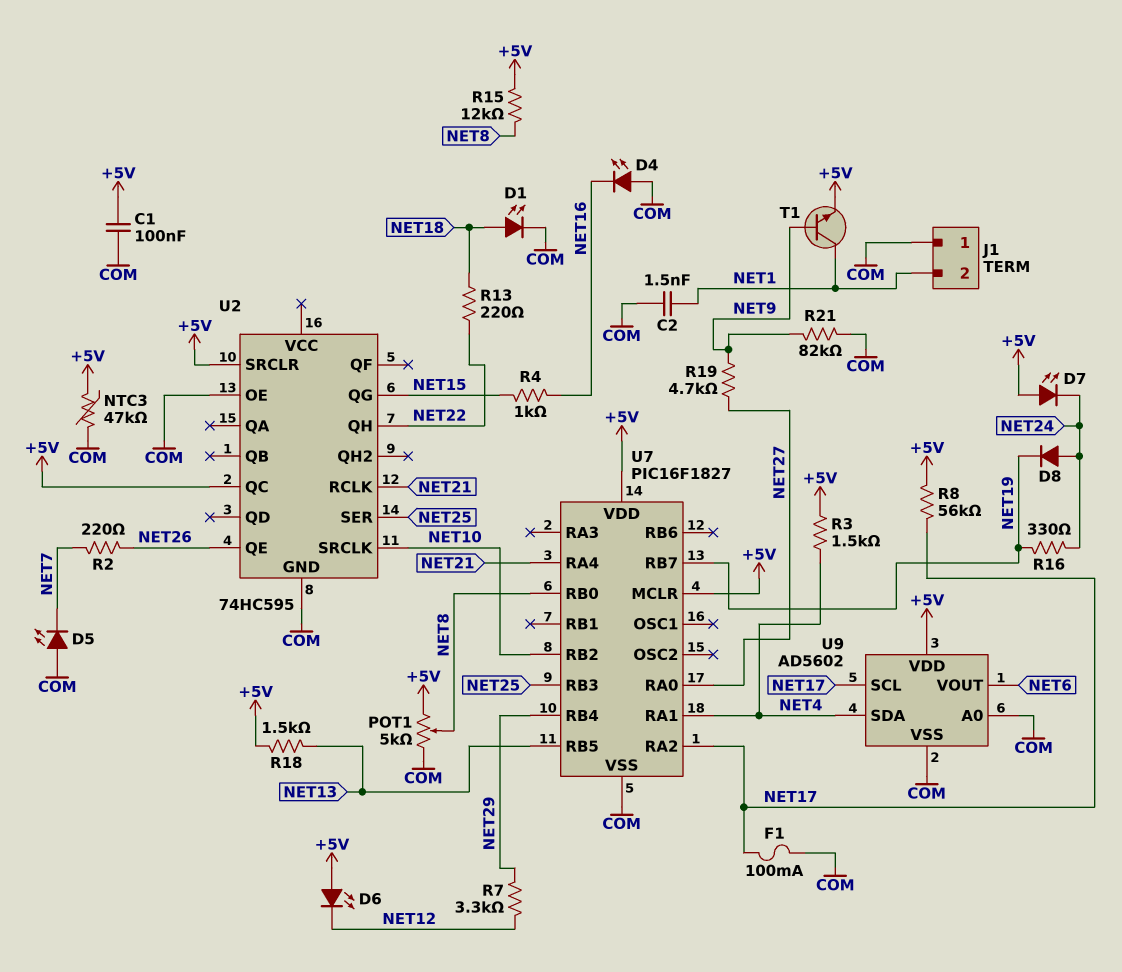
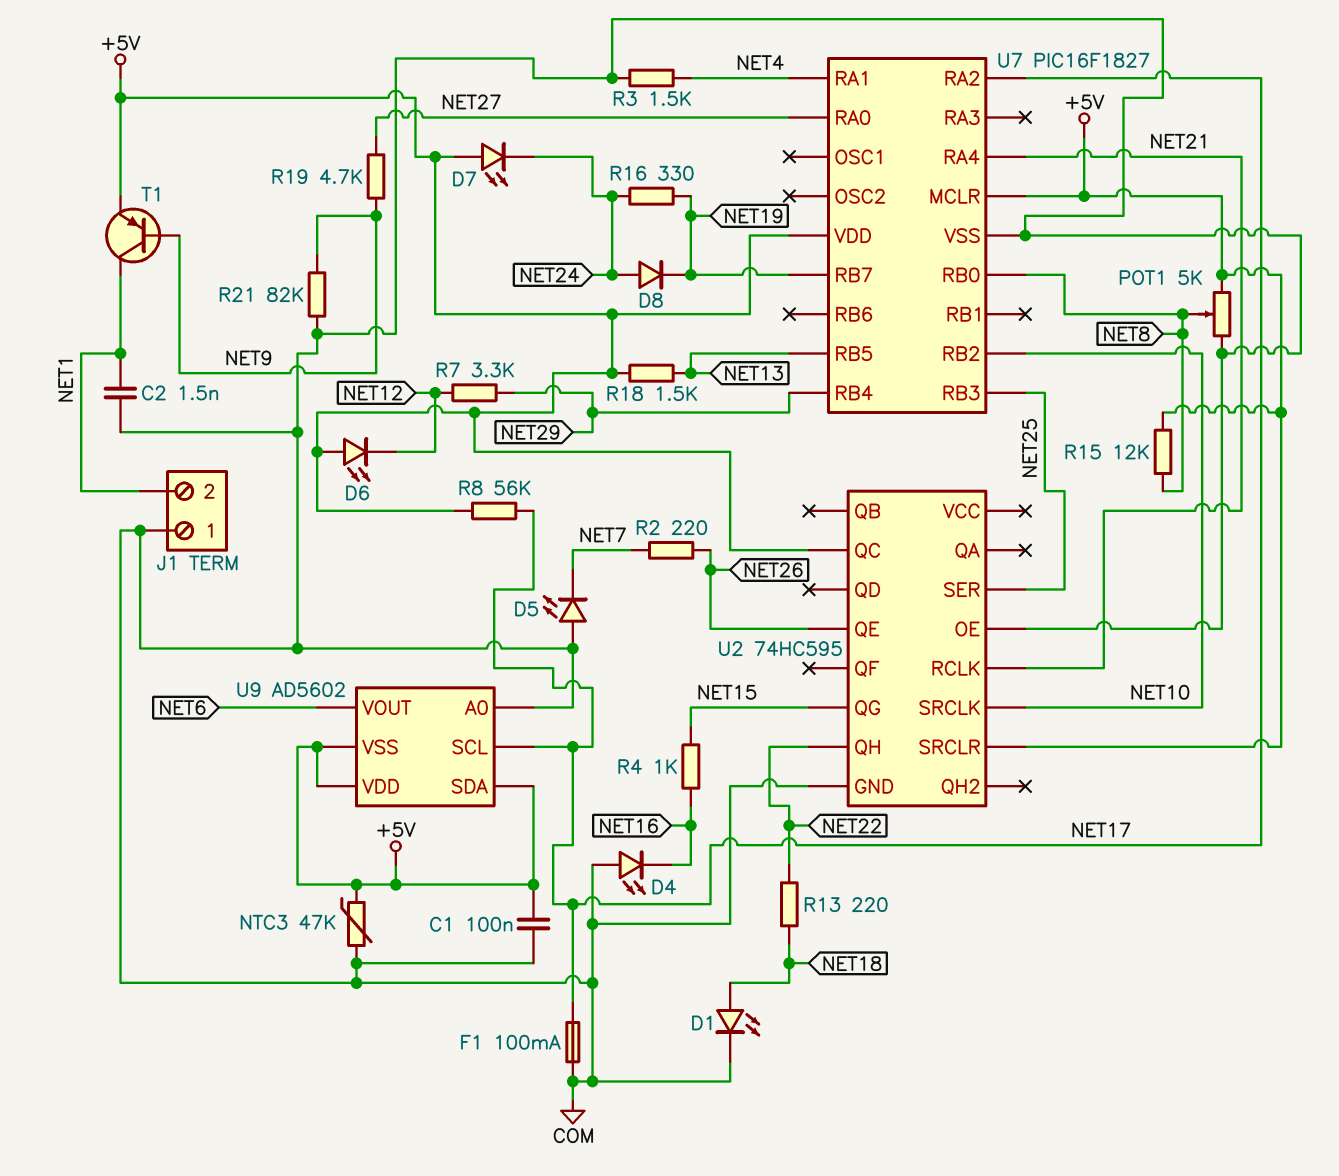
R3: 1.5k (+5V, NET4) -> 1.5k (COM, NET4)
T1: NPN (B NET9, C NET1, E +5V) -> PNP (B NET9, C NET1, E +5V)
U9 pin SDA: NET4 -> +5V
U9 pin VSS: COM -> +5V

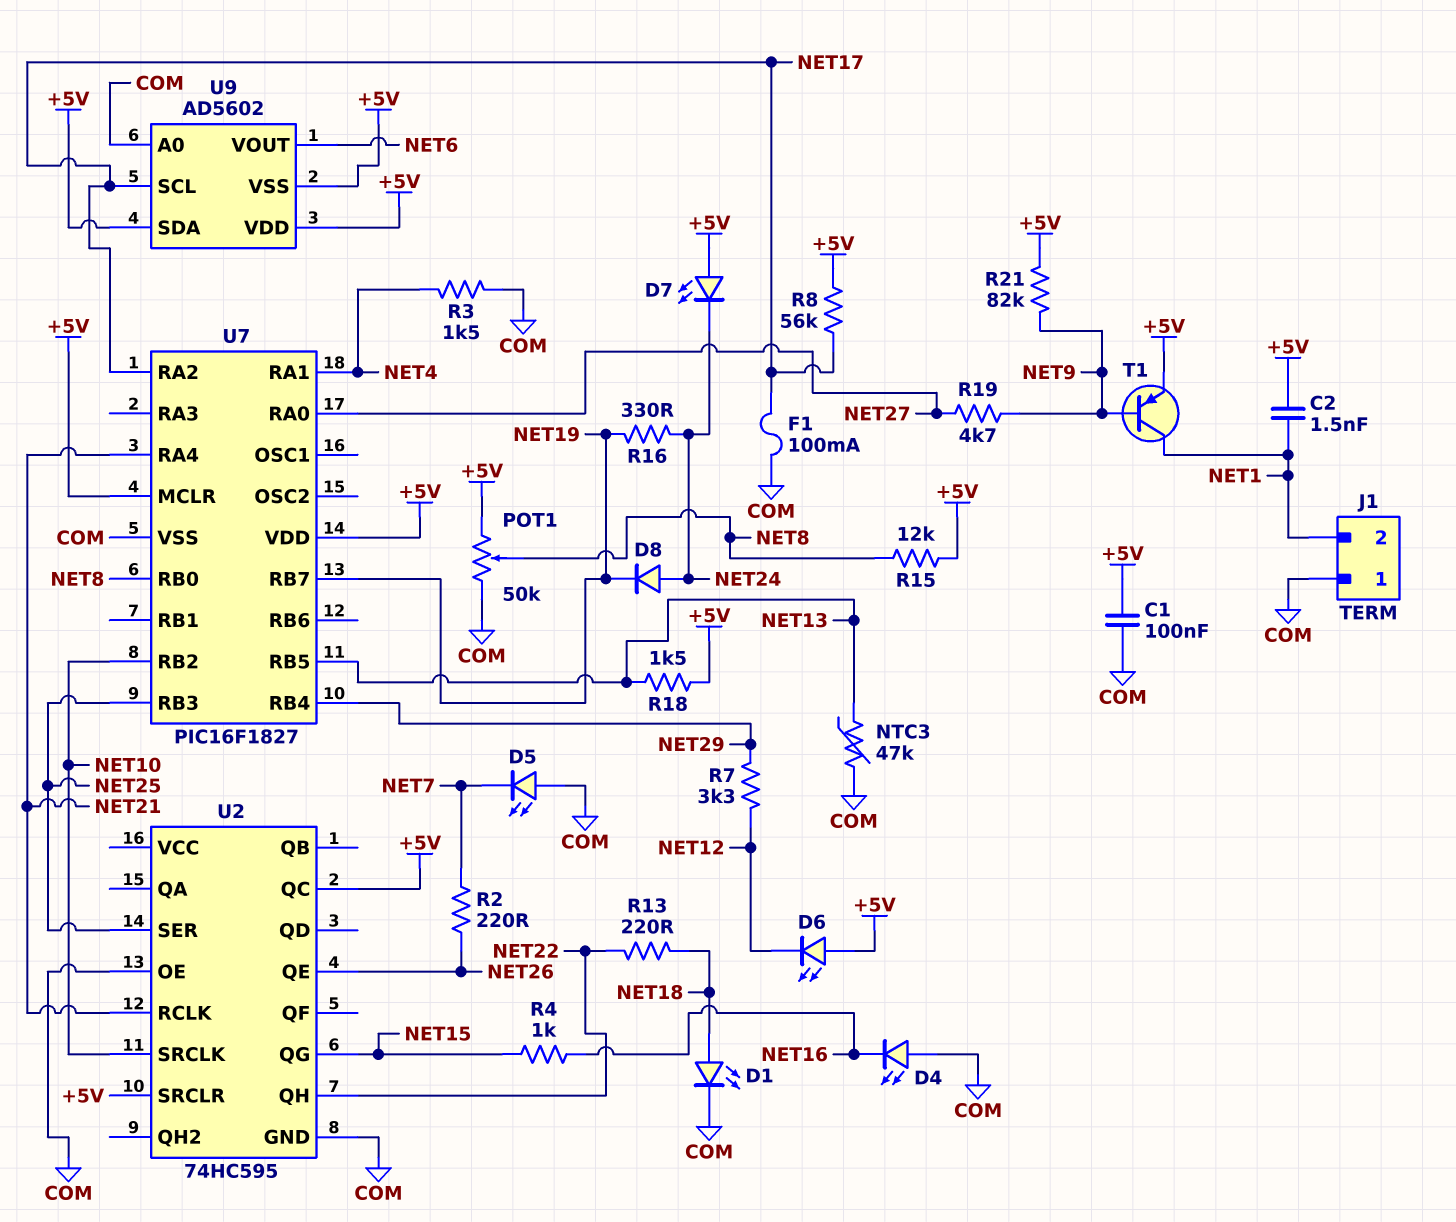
C2: 1.5nF (COM, NET1) -> 1.5nF (+5V, NET1)
NTC3: 47k (+5V, COM) -> 47k (COM, NET13)
POT1: 5k (+5V, COM, wiper NET8) -> 50k (+5V, COM, wiper NET8)
R21: 82k (COM, NET9) -> 82k (+5V, NET9)

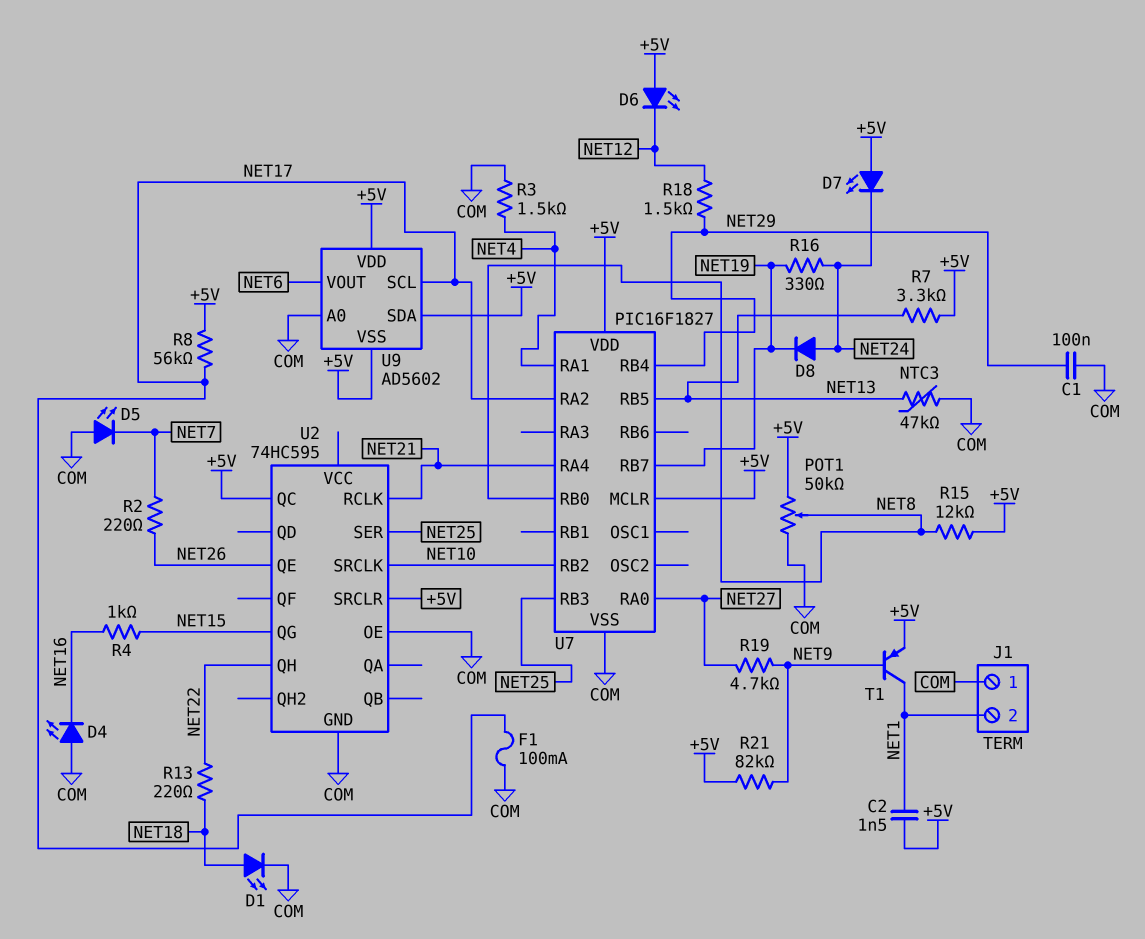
C1: 100nF (+5V, COM) -> 100nF (COM, NET29)
R7: 3.3k (NET12, NET29) -> 3.3k (+5V, NET13)
R18: 1.5k (+5V, NET13) -> 1.5k (NET12, NET29)

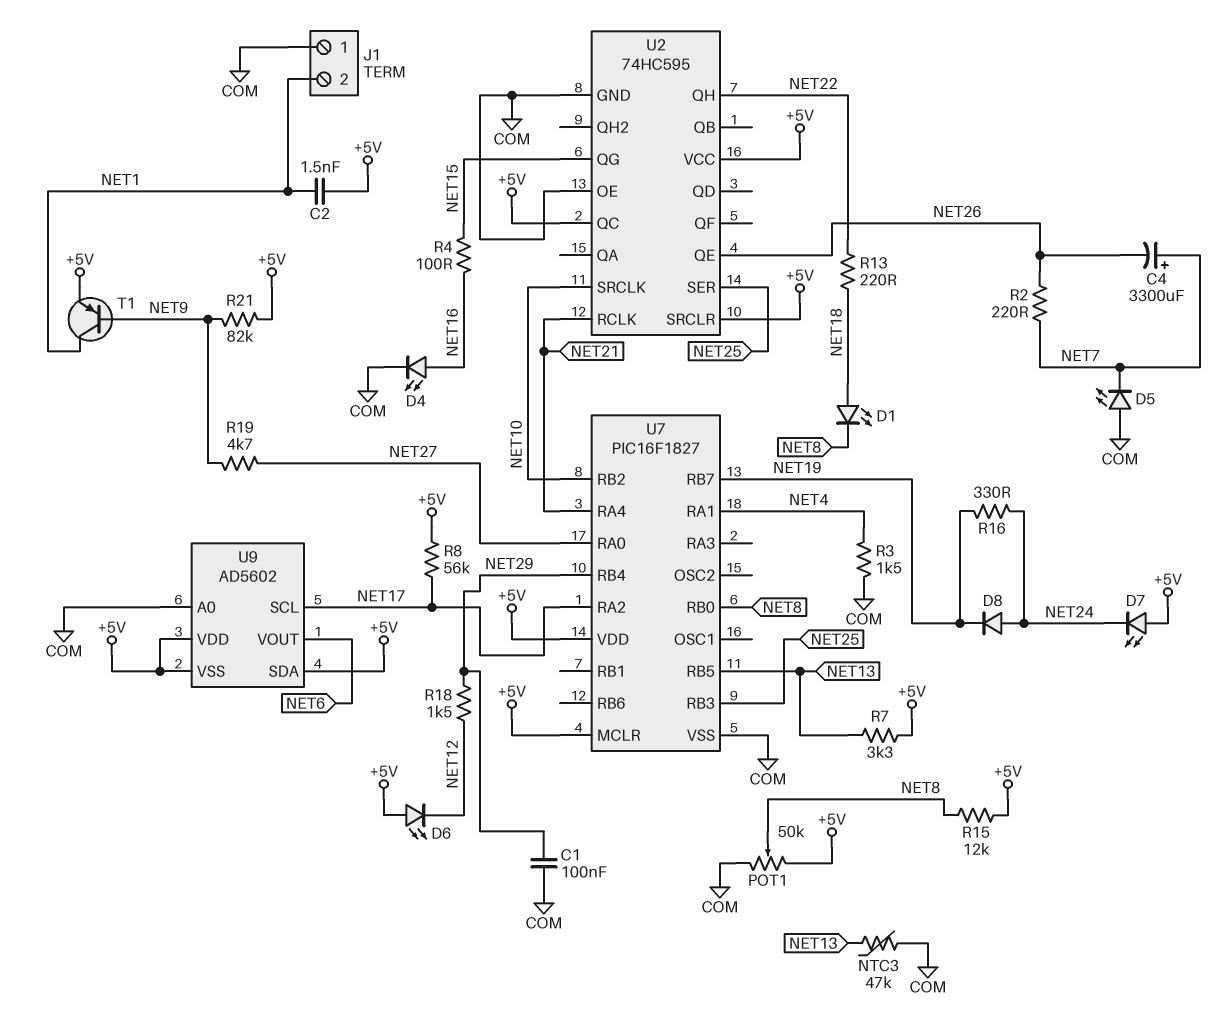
C4: none -> 3300uF (plus NET7, minus NET26)
D1: LED (A NET18, K COM) -> LED (A NET18, K NET8)
D4: LED (A COM, K NET16) -> LED (A NET16, K COM)
F1: 100mA (COM, NET17) -> none
R4: 1k (NET15, NET16) -> 100 (NET15, NET16)
U2 pin VCC: none -> +5V

